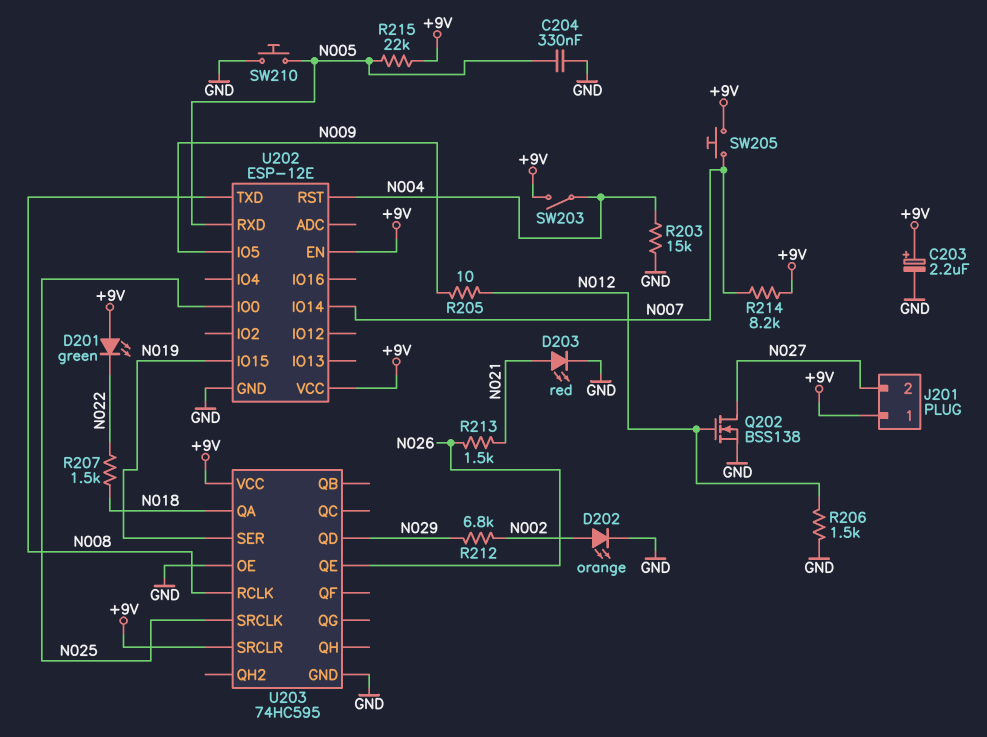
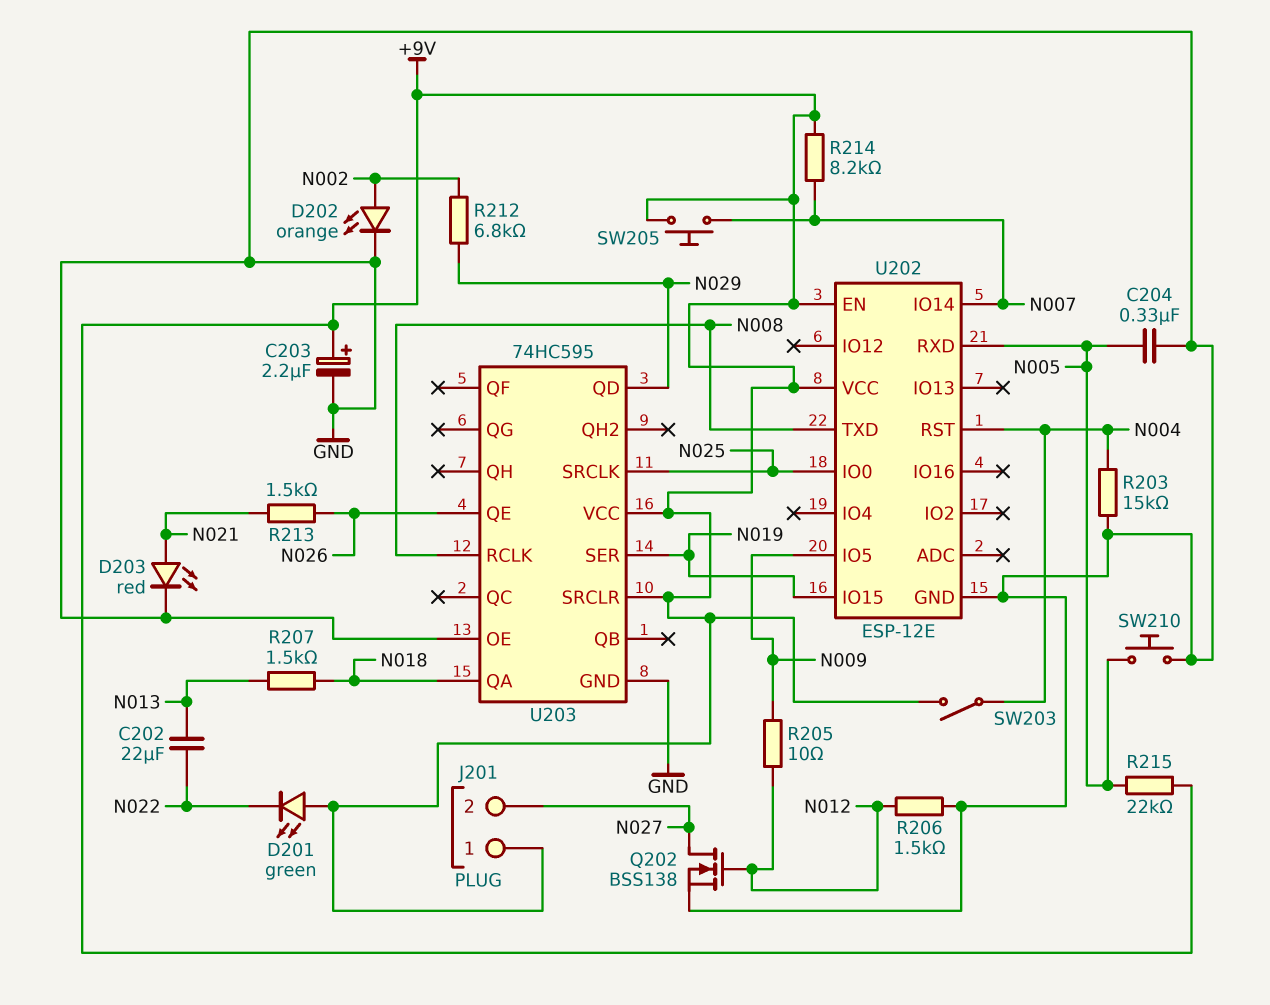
C202: none -> 22uF (N013, N022)
R207: 1.5k (N018, N022) -> 1.5k (N013, N018)

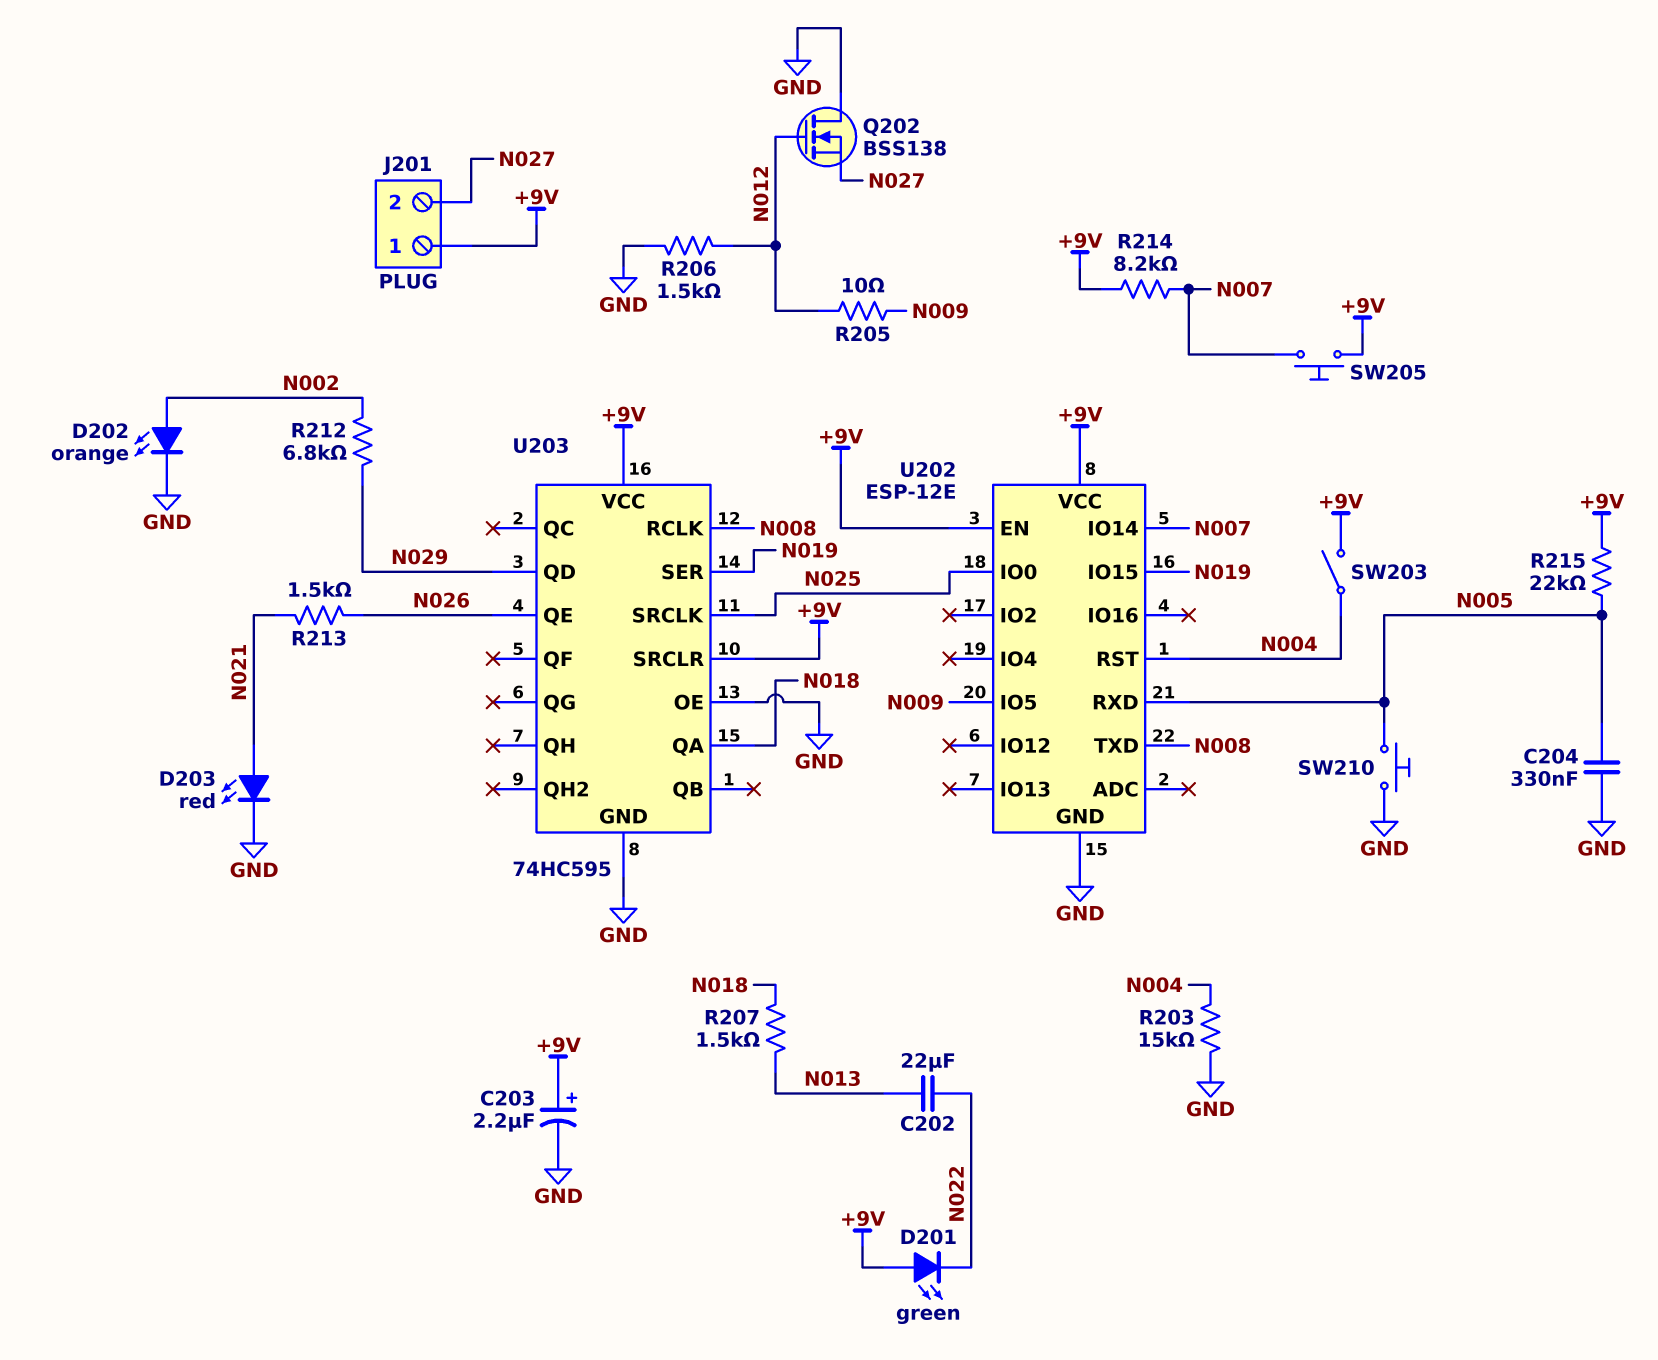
Q202: NMOS BSS138 (G N012, D N027, S GND) -> NMOS BSS138 (G N012, D GND, S N027)

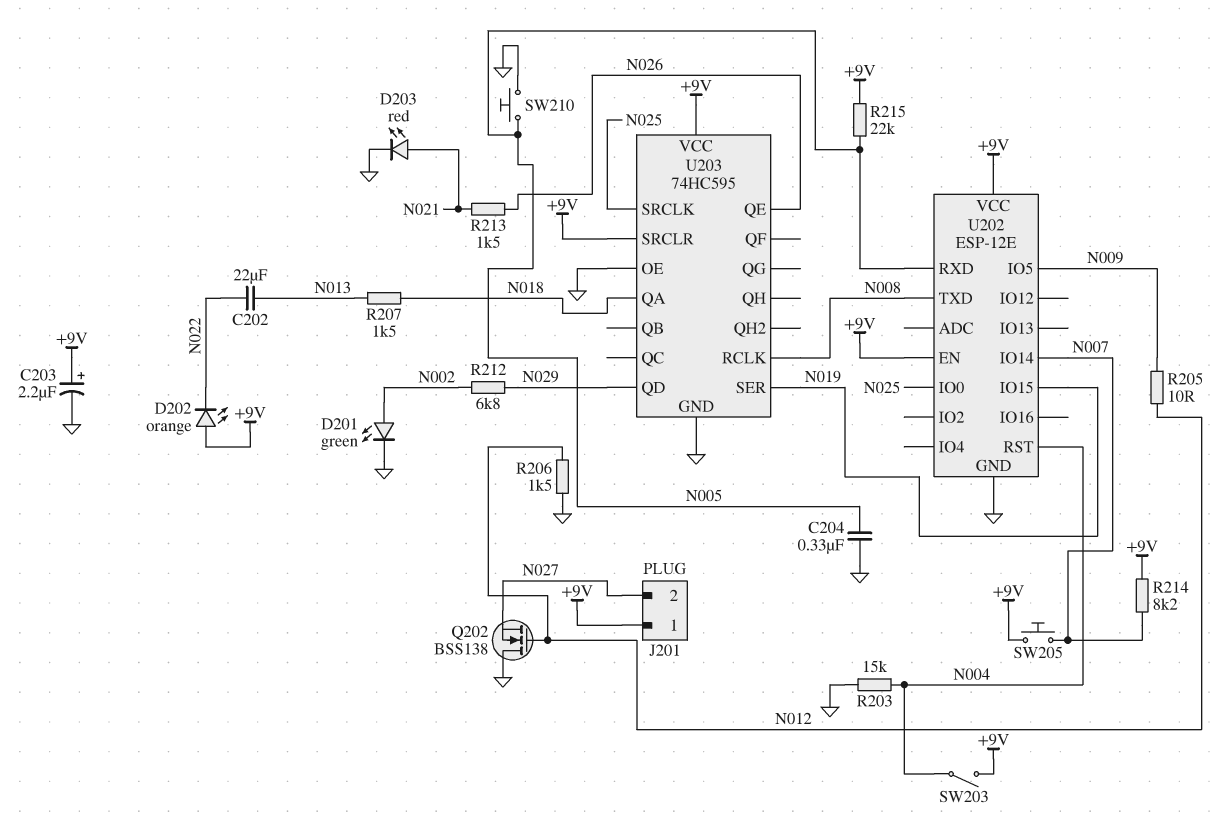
D201: LED green (A +9V, K N022) -> LED green (A N002, K GND)
D202: LED orange (A N002, K GND) -> LED orange (A +9V, K N022)

